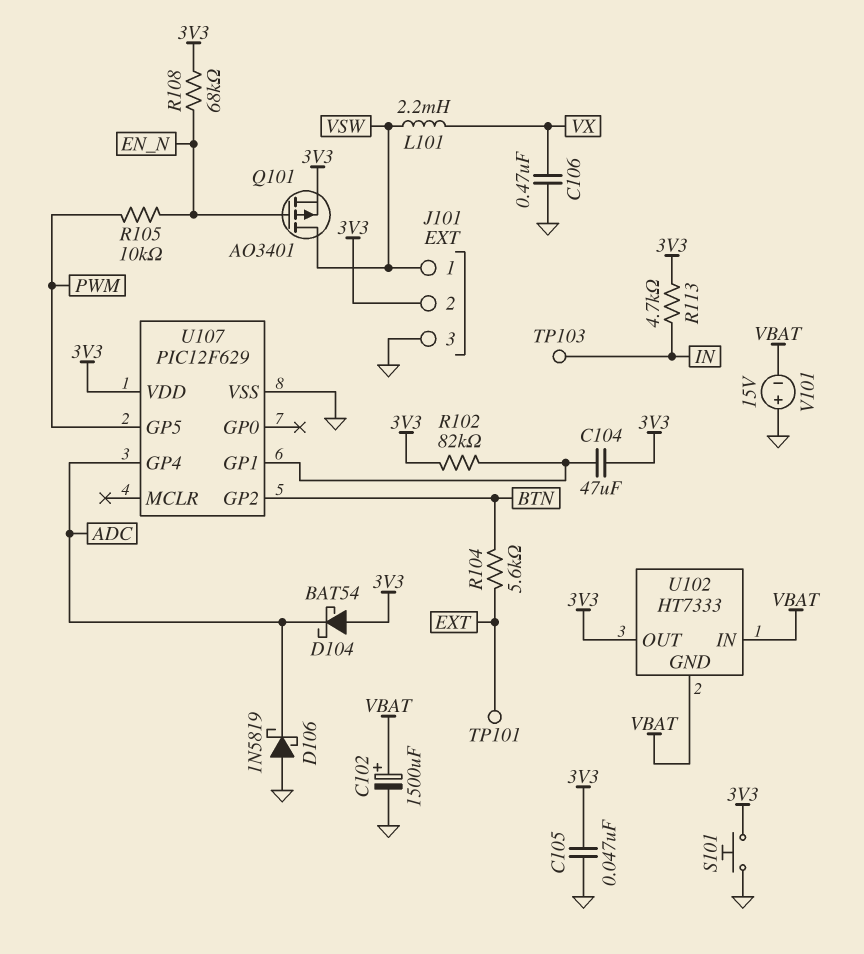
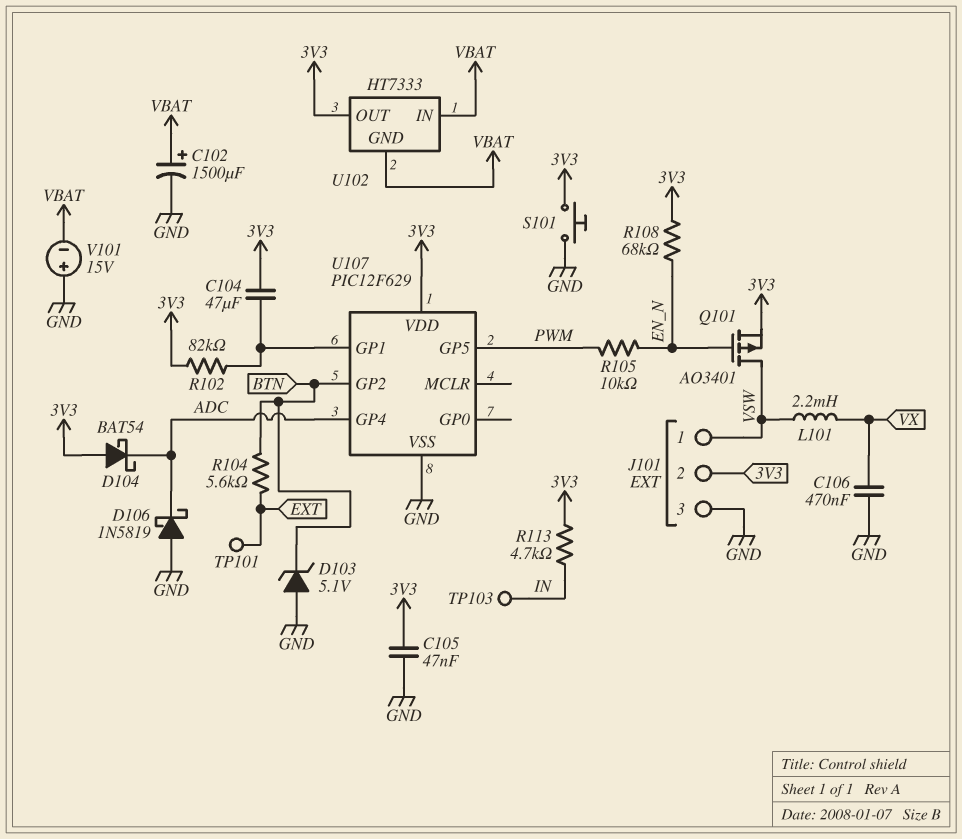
D103: none -> zener 5.1V (A GND, K BTN)

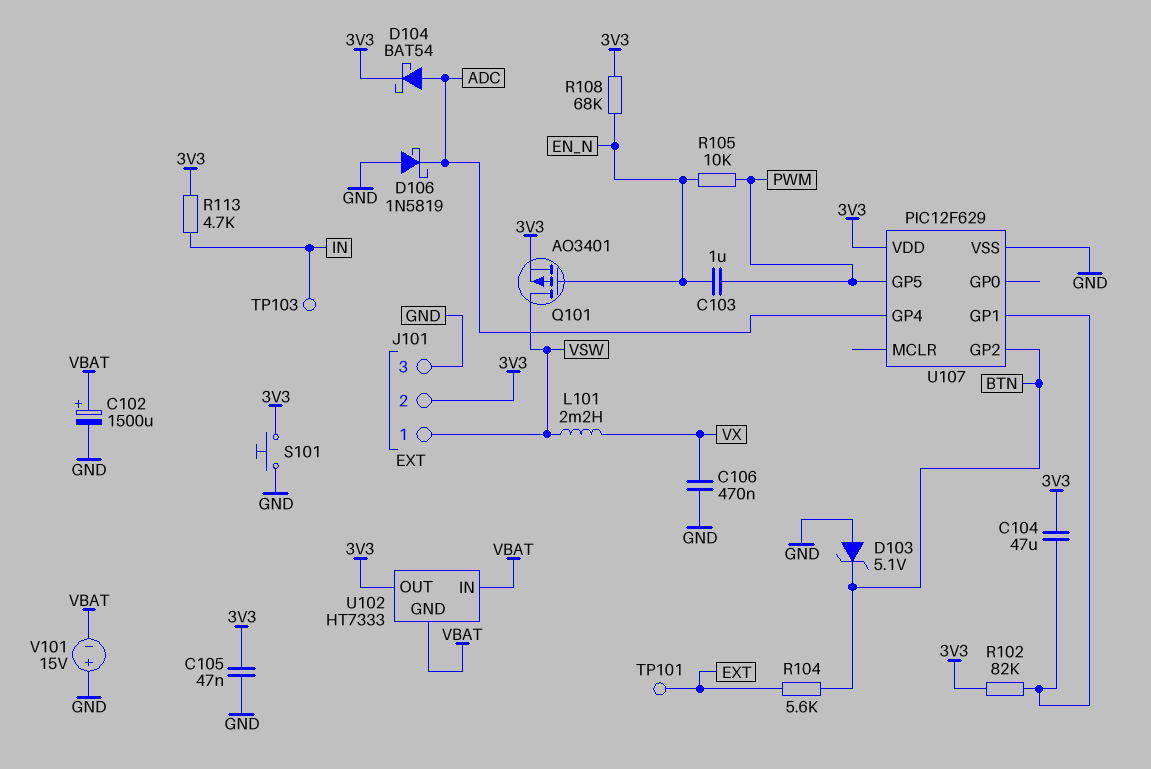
C103: none -> 1uF (EN_N, PWM)
D104: schottky BAT54 (A 3V3, K ADC) -> schottky BAT54 (A ADC, K 3V3)

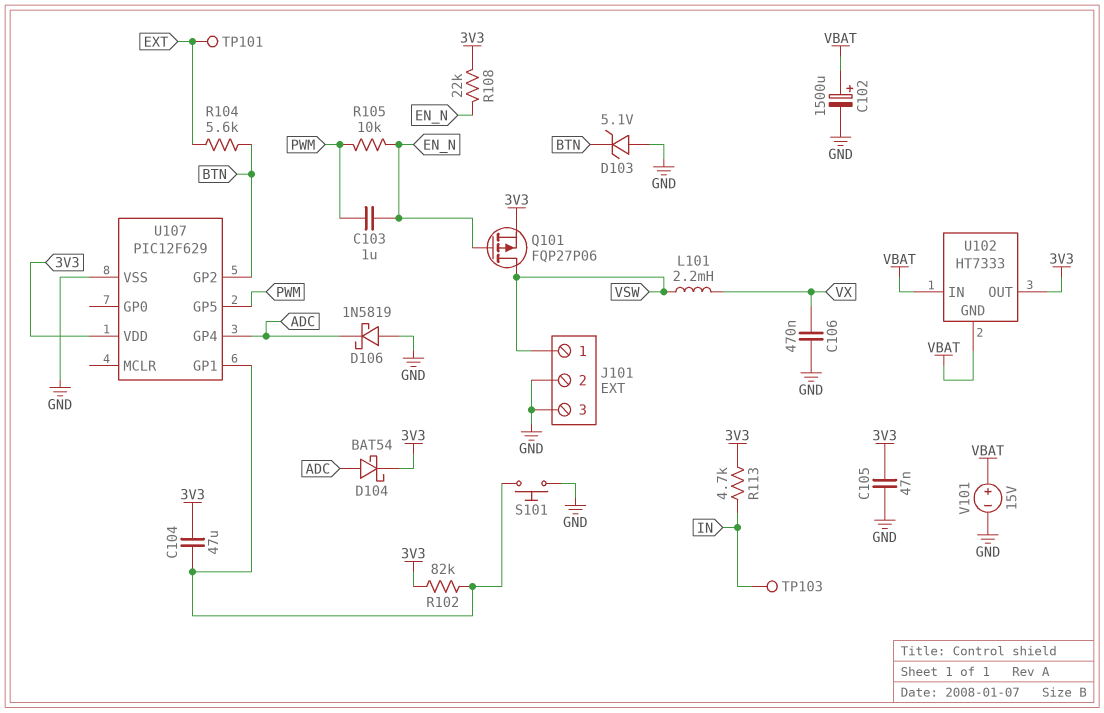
J101 pin 2: 3V3 -> GND
Q101: PMOS AO3401 (G EN_N, D VSW, S 3V3) -> PMOS FQP27P06 (G EN_N, D VSW, S 3V3)
R108: 68k (3V3, EN_N) -> 22k (3V3, EN_N)
S101: button (3V3, GND) -> button (GND, U107/GP1)
V101: 15V (plus GND, minus VBAT) -> 15V (plus VBAT, minus GND)

